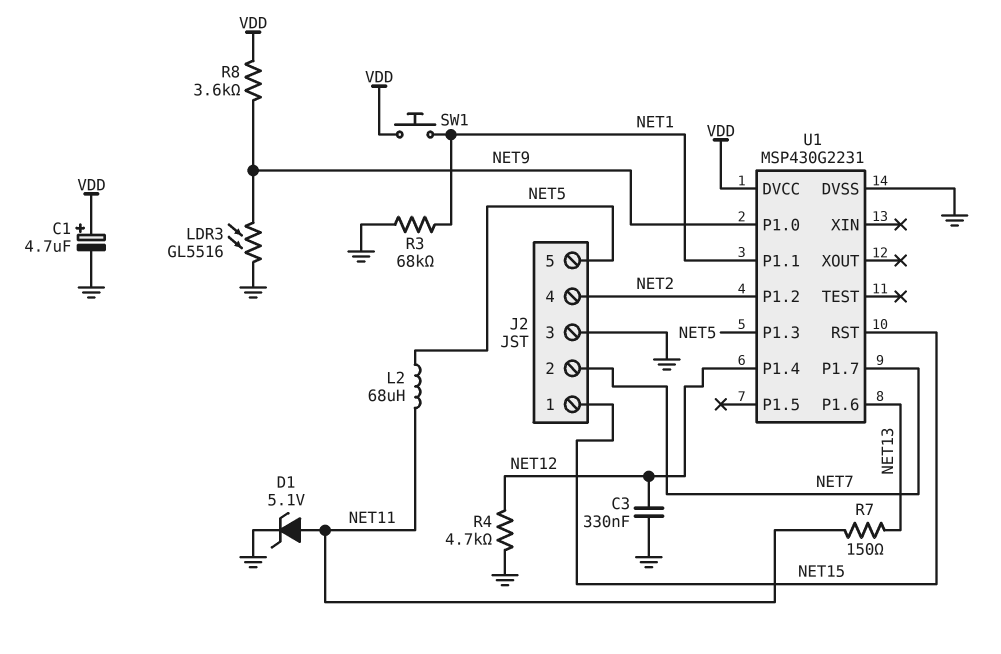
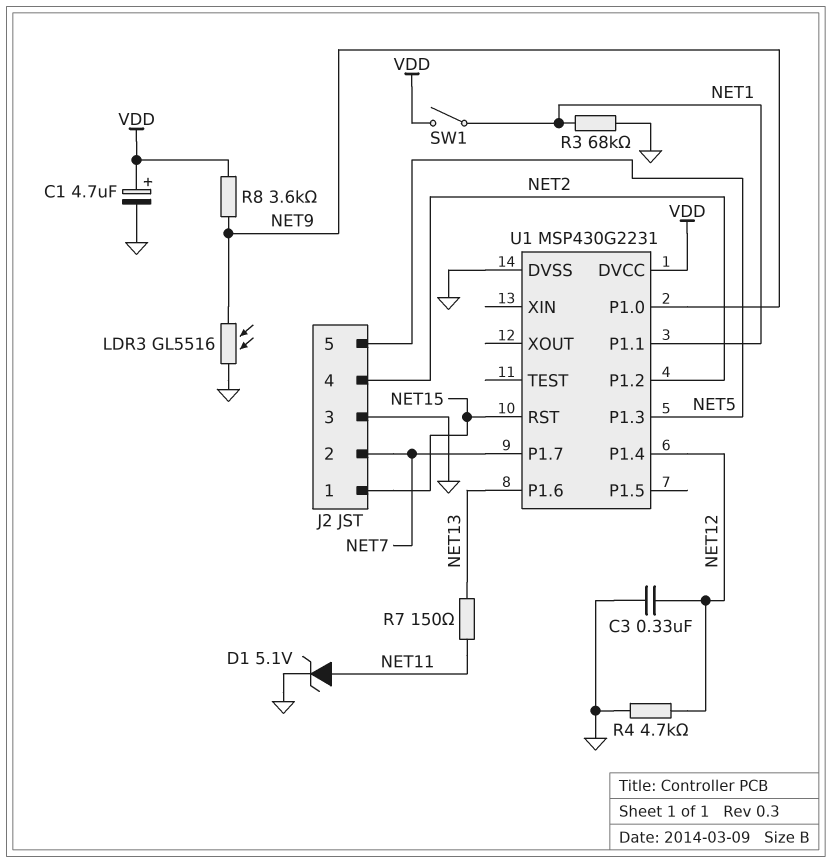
L2: 68uH (NET5, NET11) -> none
SW1: button (NET1, VDD) -> switch (NET1, VDD)

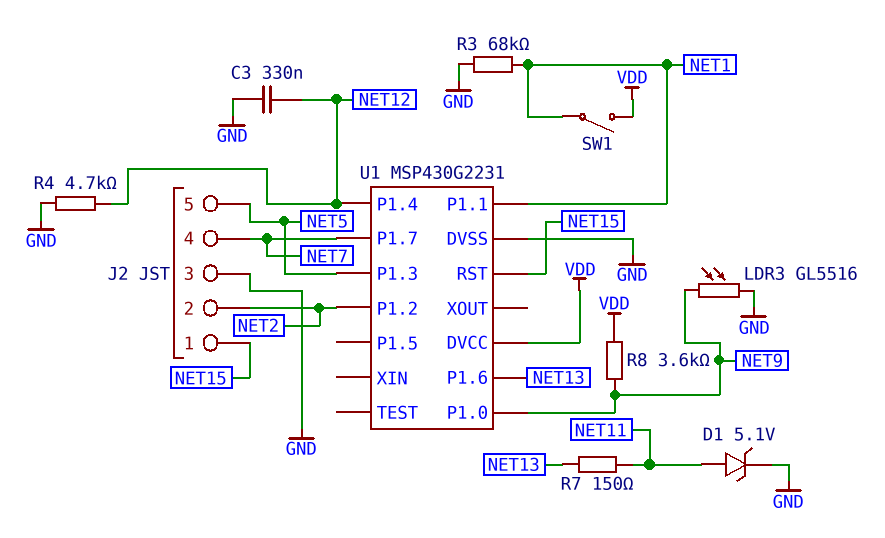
C1: 4.7uF (plus VDD, minus GND) -> none
J2 pin 2: NET7 -> NET2
J2 pin 4: NET2 -> NET7

